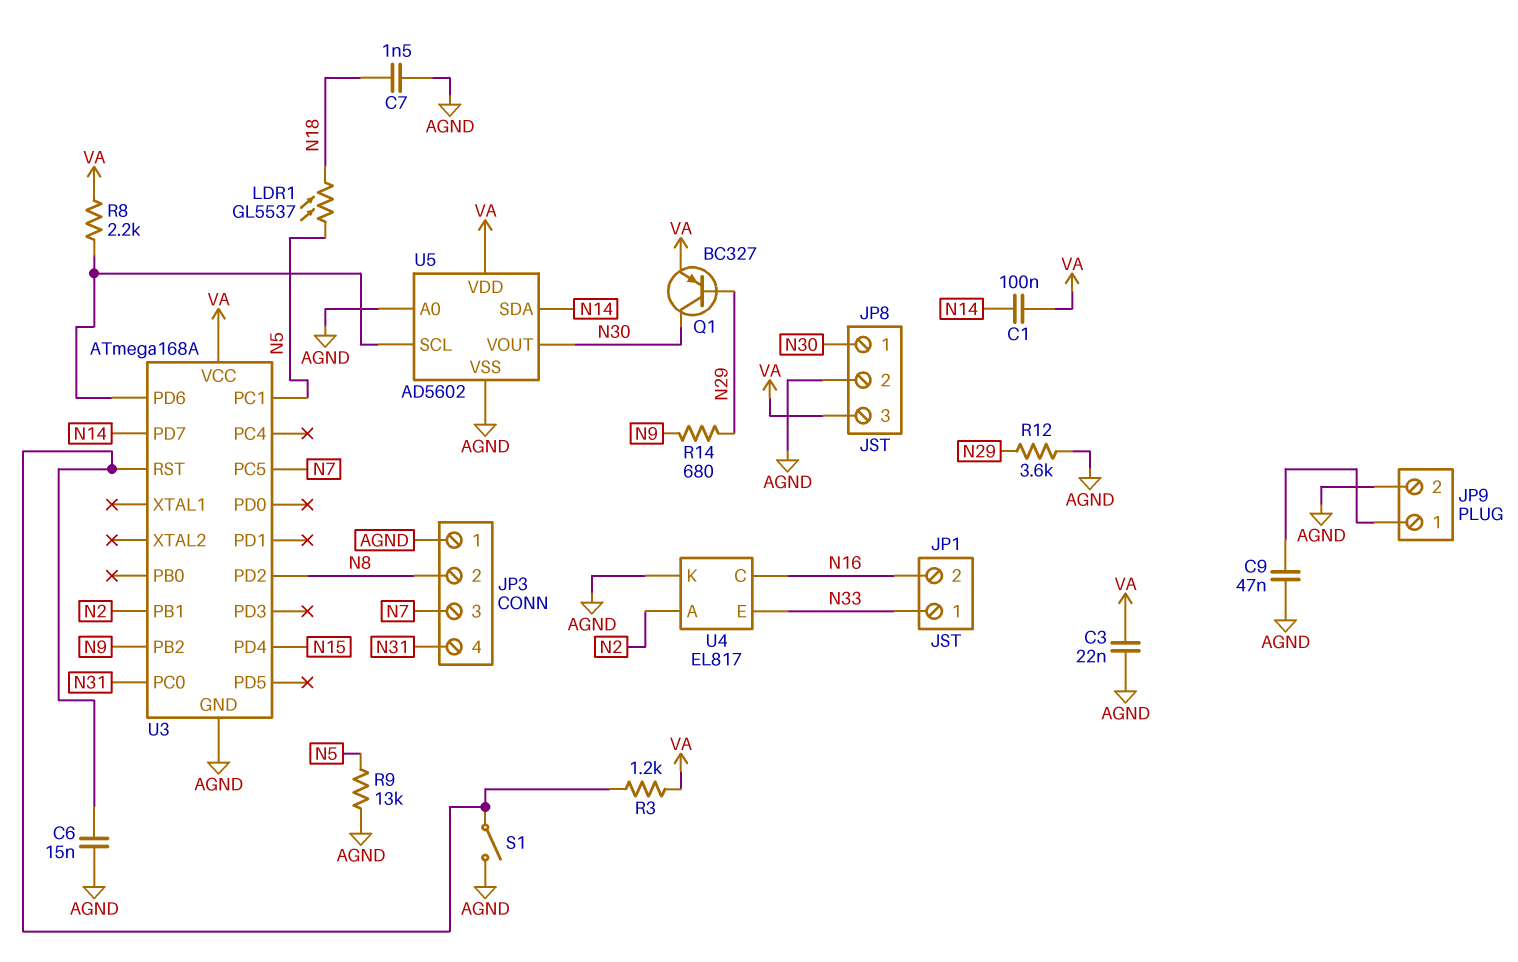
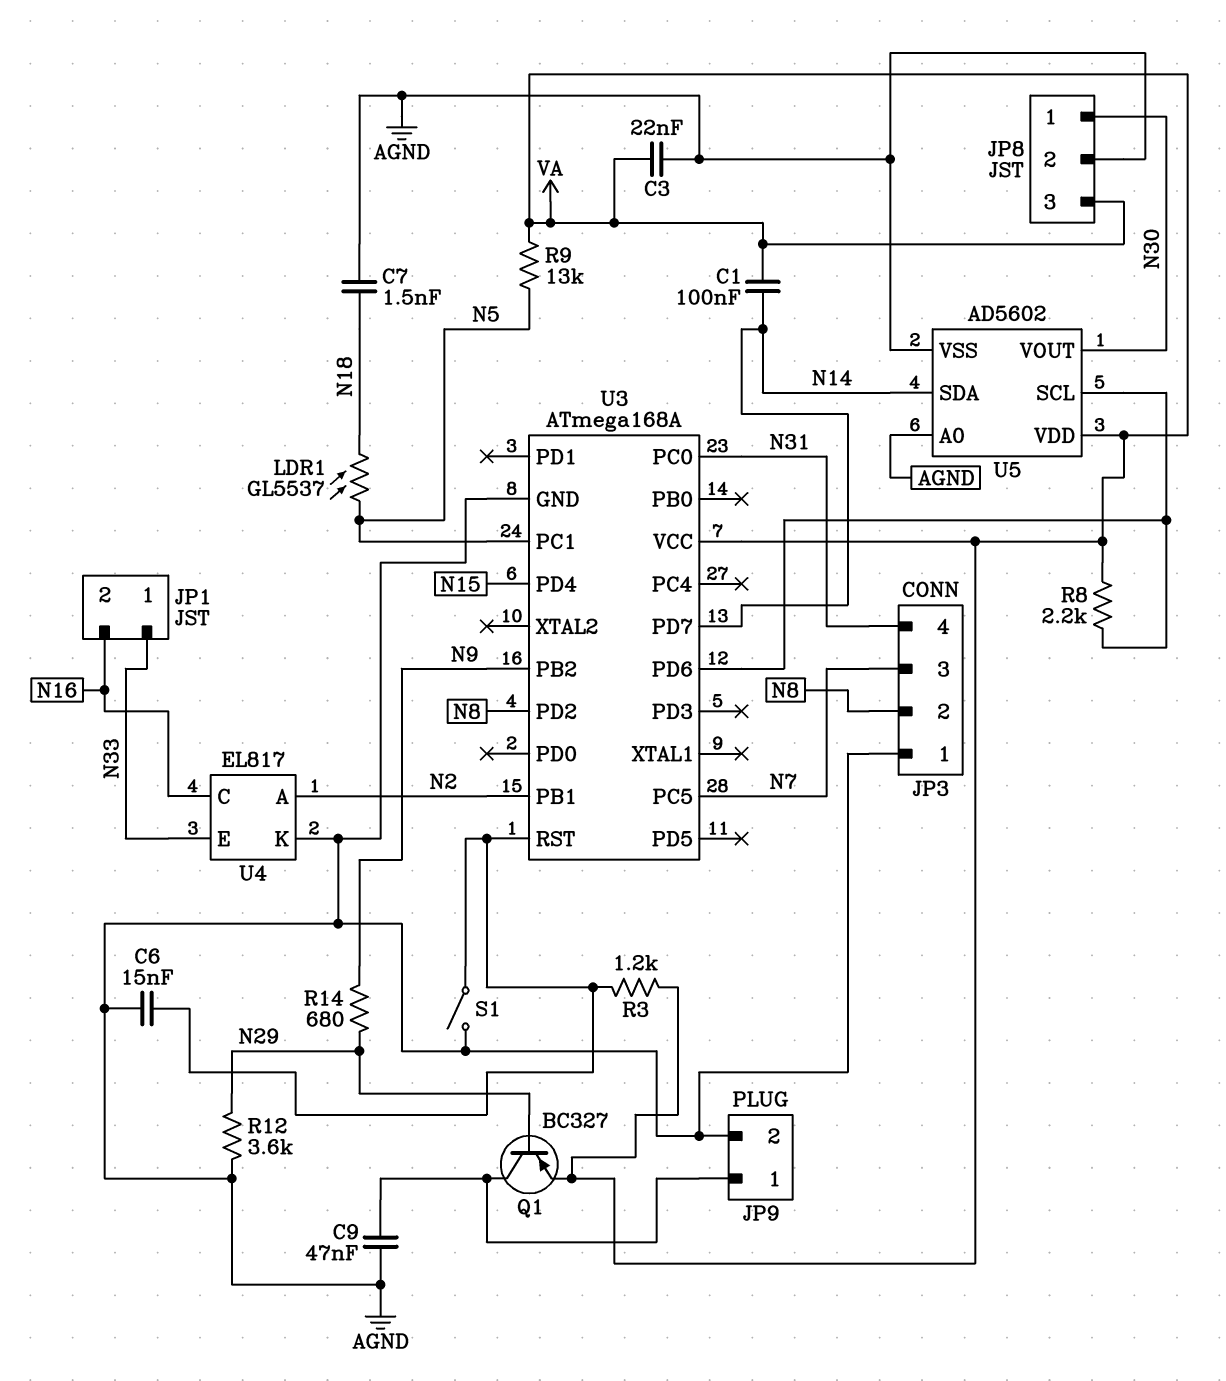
Q1: PNP BC327 (B N29, C N30, E VA) -> PNP BC327 (B N29, C JP9/1, E VA)
R9: 13k (AGND, N5) -> 13k (N5, VA)

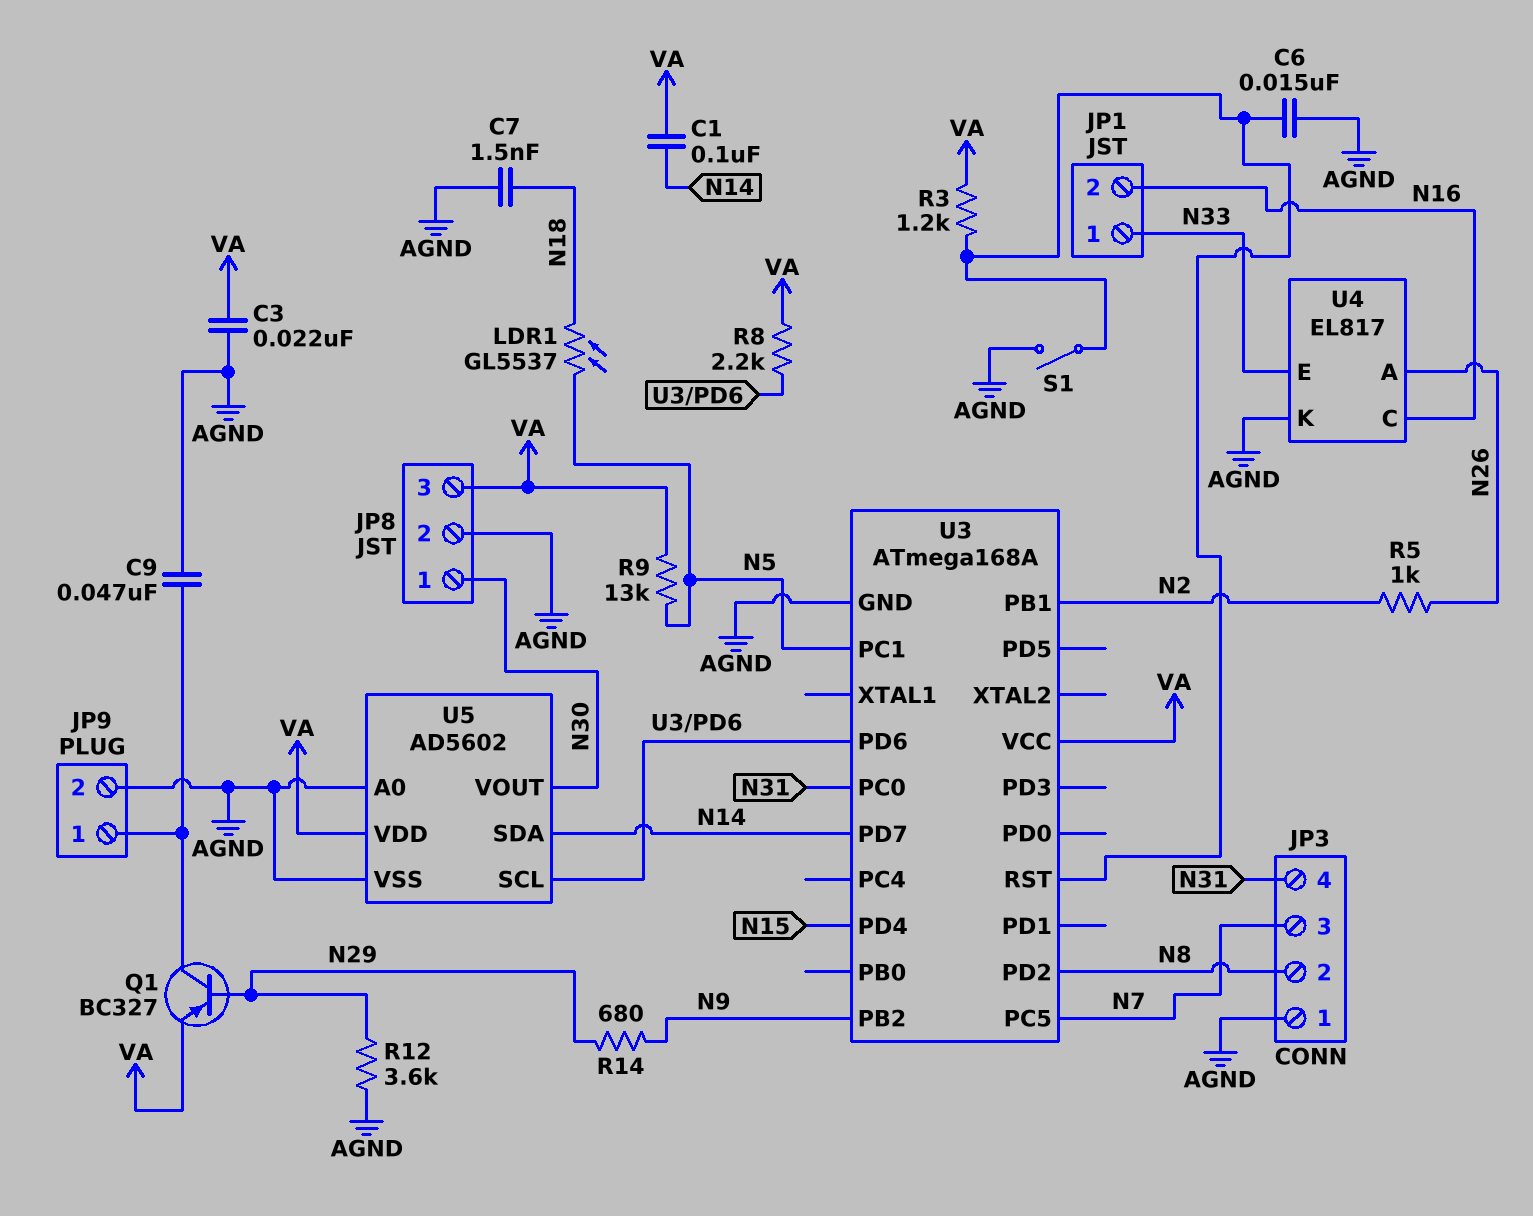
R5: none -> 1k (N2, N26)
U4 pin A: N2 -> N26

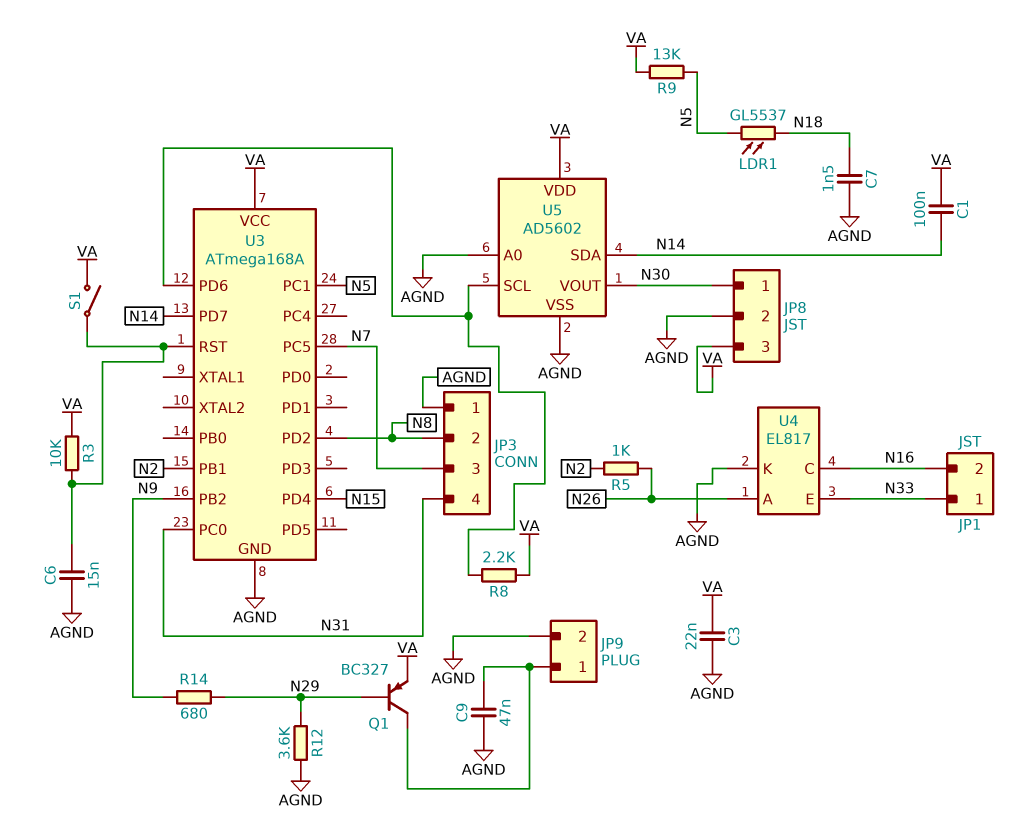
R3: 1.2k (U3/RST, VA) -> 10k (U3/RST, VA)
S1: switch (AGND, U3/RST) -> switch (U3/RST, VA)

